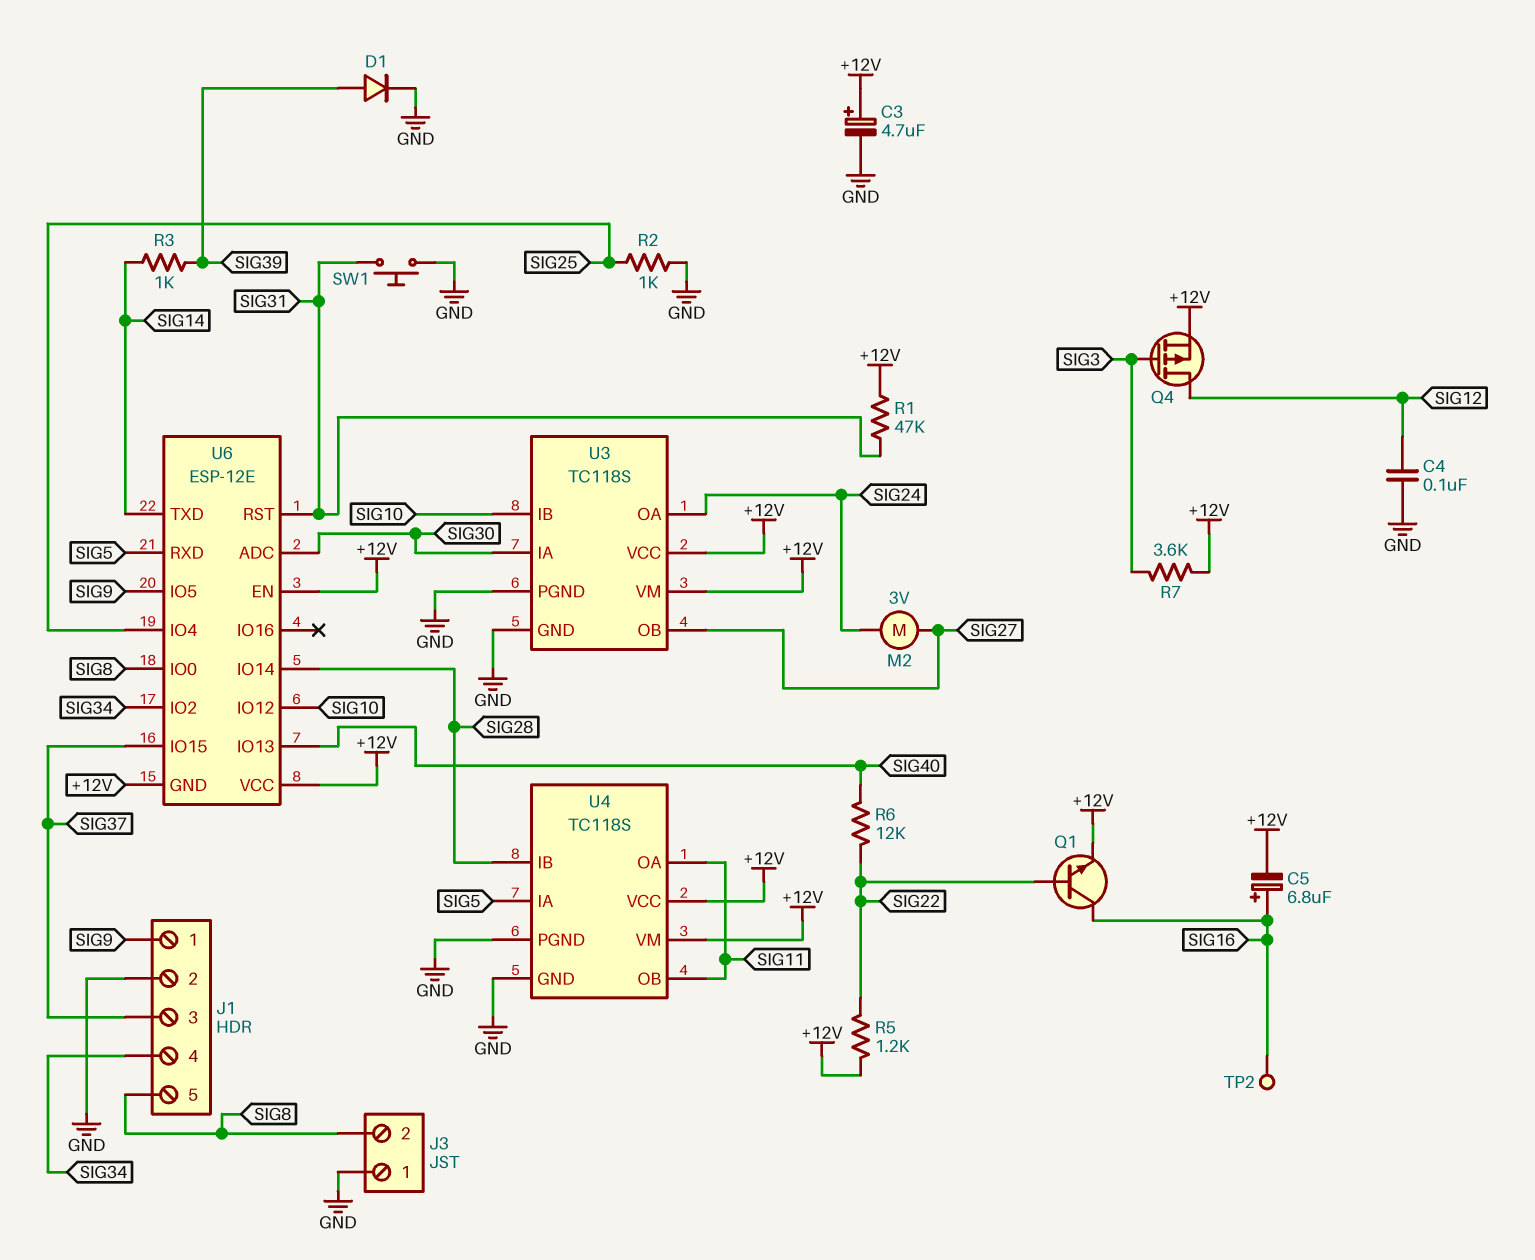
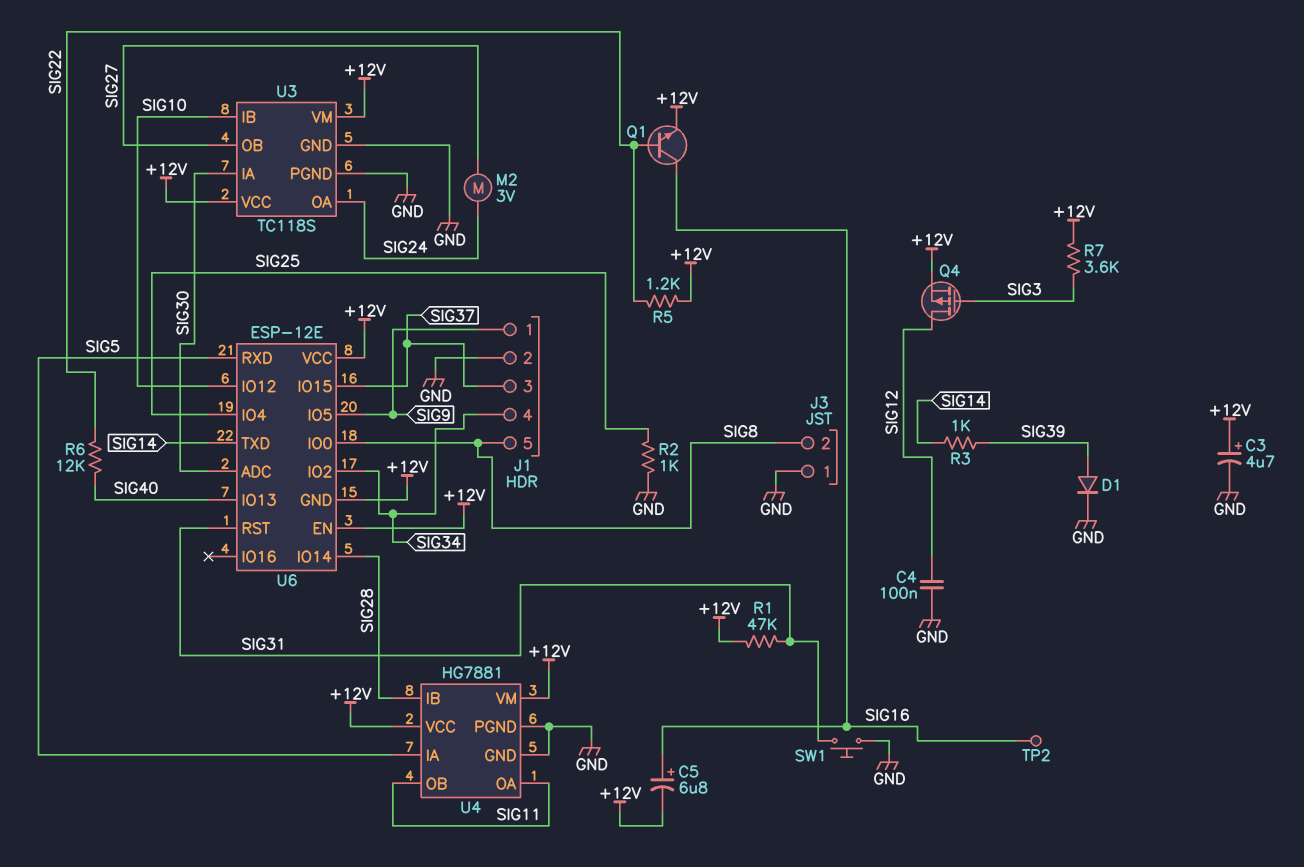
U4: TC118S -> HG7881

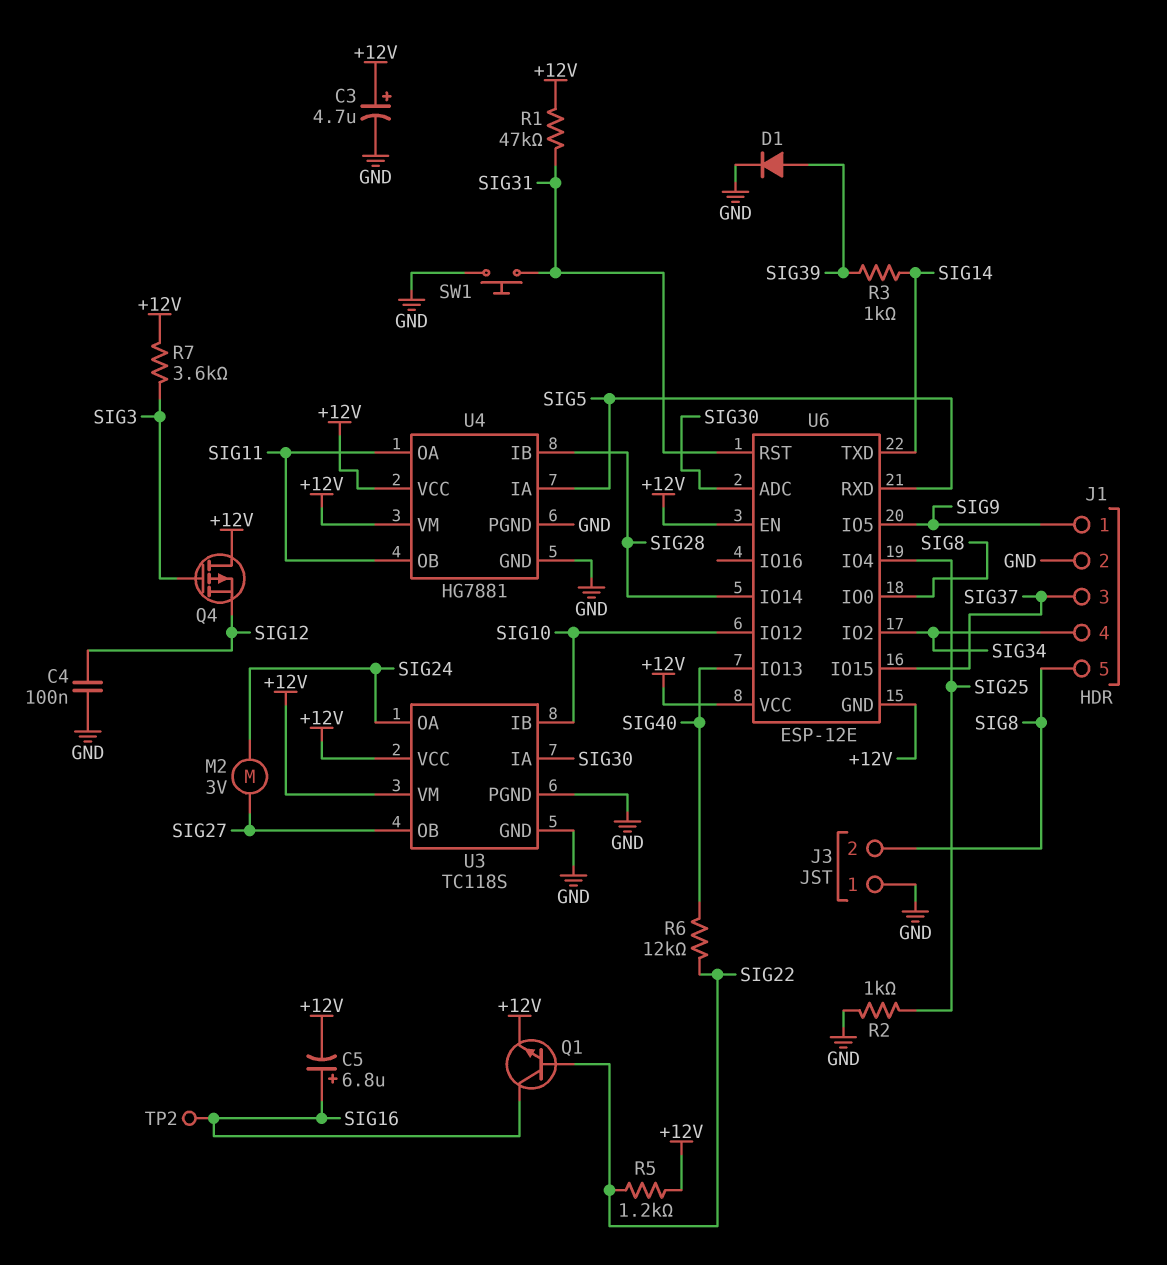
Q4: PMOS (G SIG3, D SIG12, S +12V) -> PMOS (G SIG3, D +12V, S SIG12)

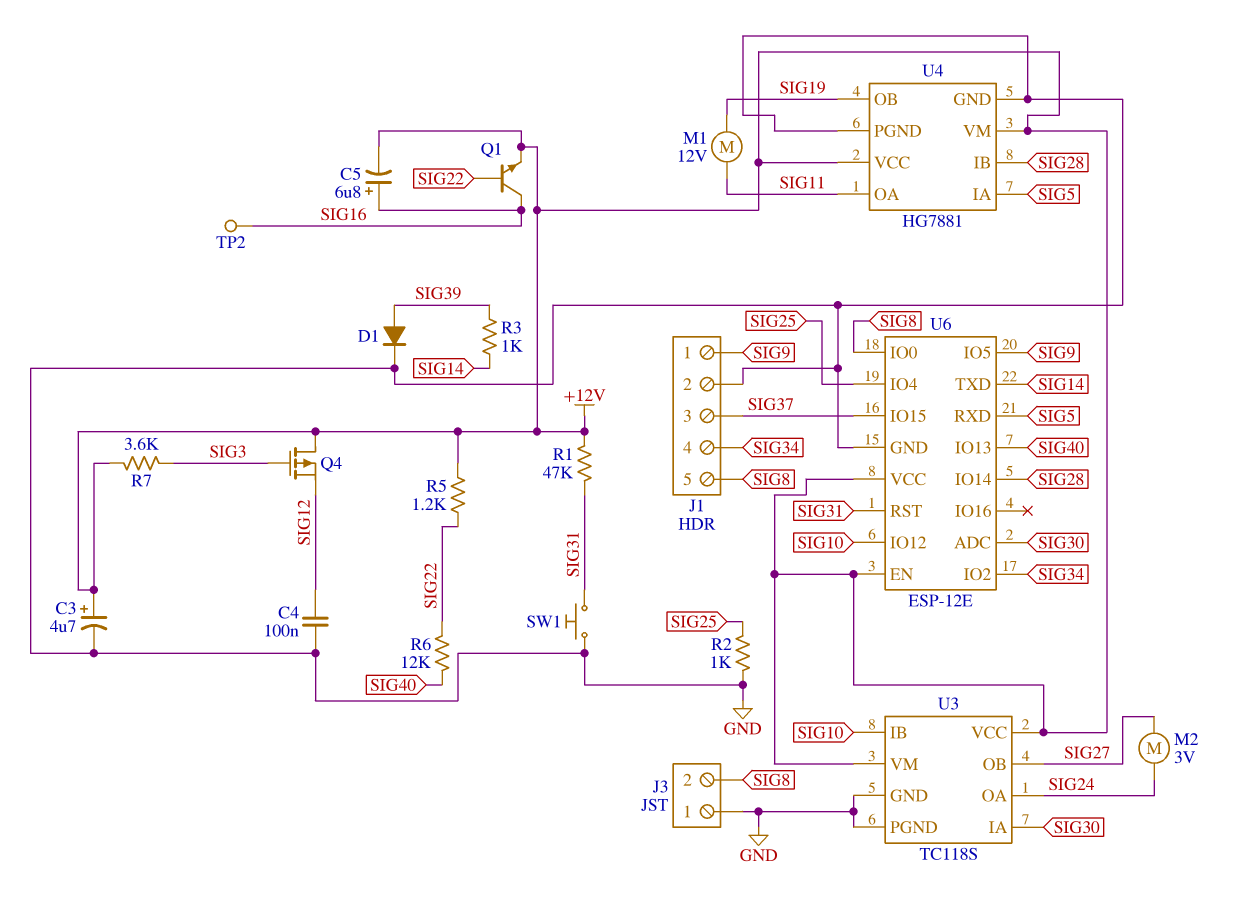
M1: none -> motor 12V (SIG11, SIG19)
U4 pin OB: SIG11 -> SIG19
U6 pin GND: +12V -> GND

